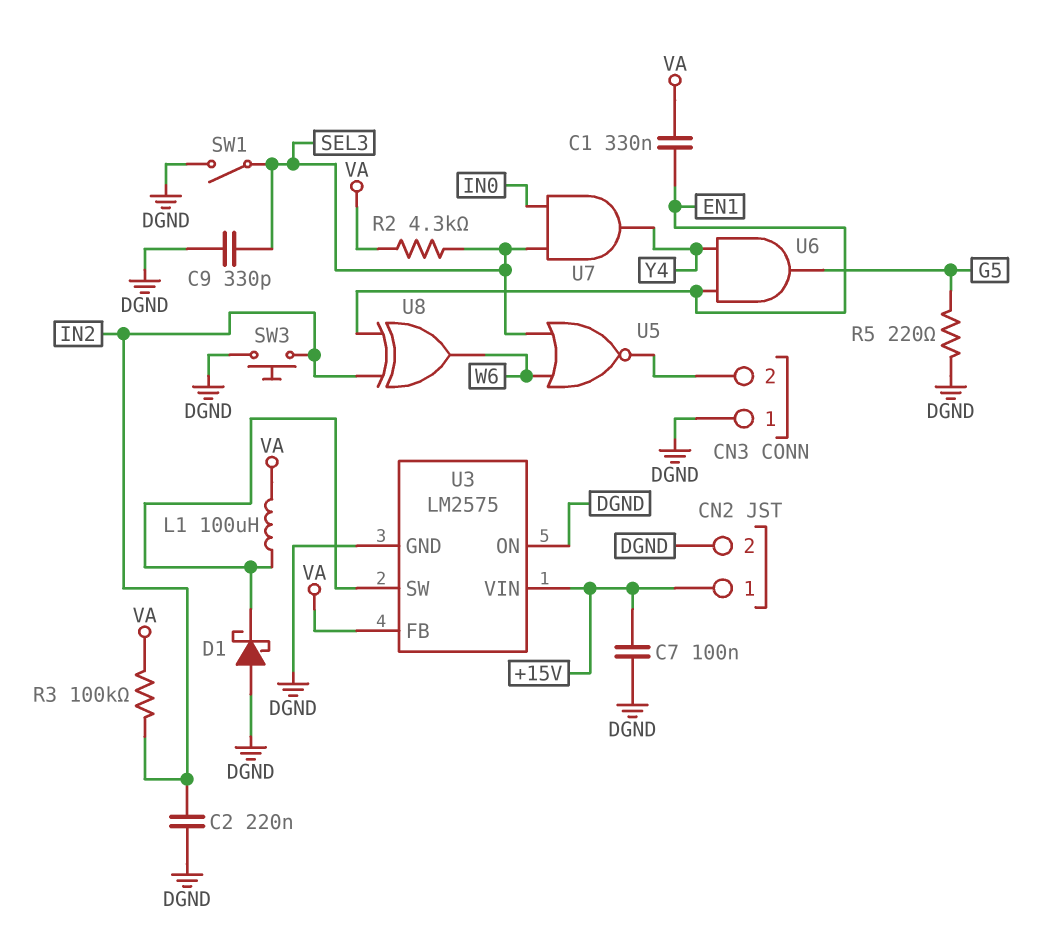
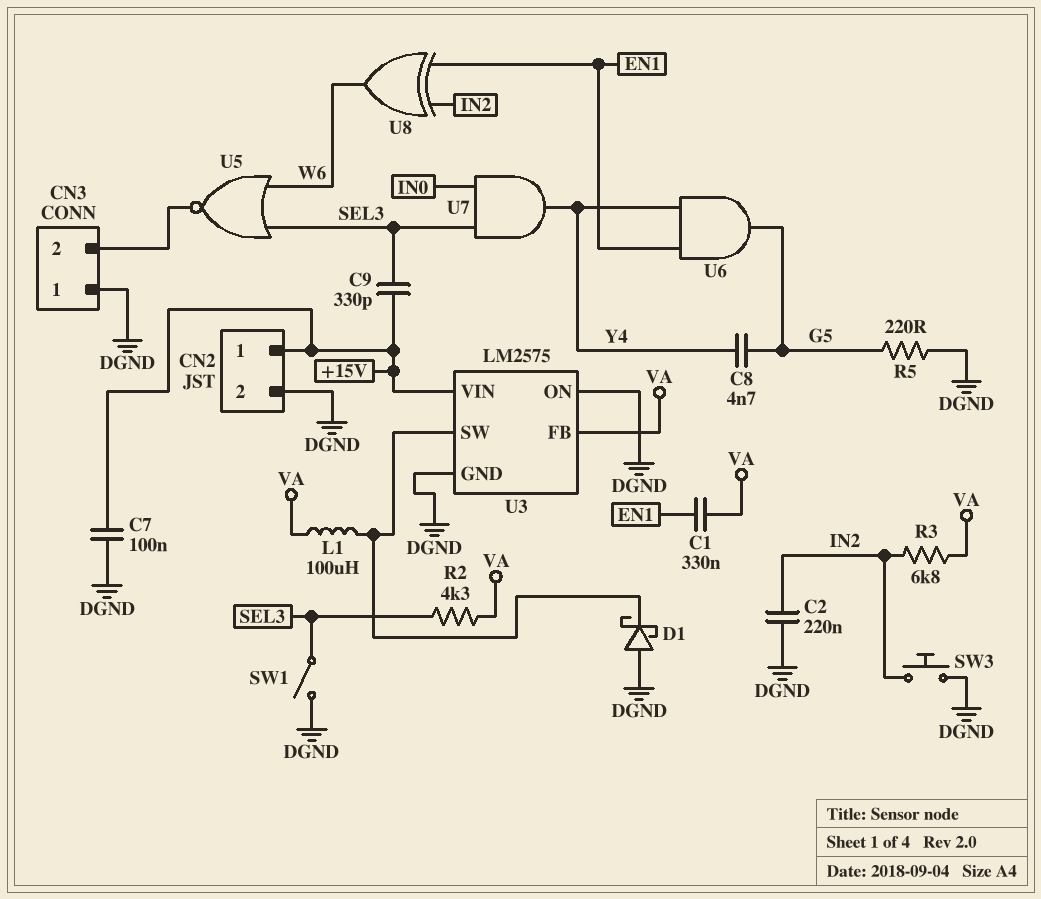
C8: none -> 4.7nF (G5, Y4)
C9: 330pF (DGND, SEL3) -> 330pF (+15V, SEL3)
R3: 100k (IN2, VA) -> 6.8k (IN2, VA)

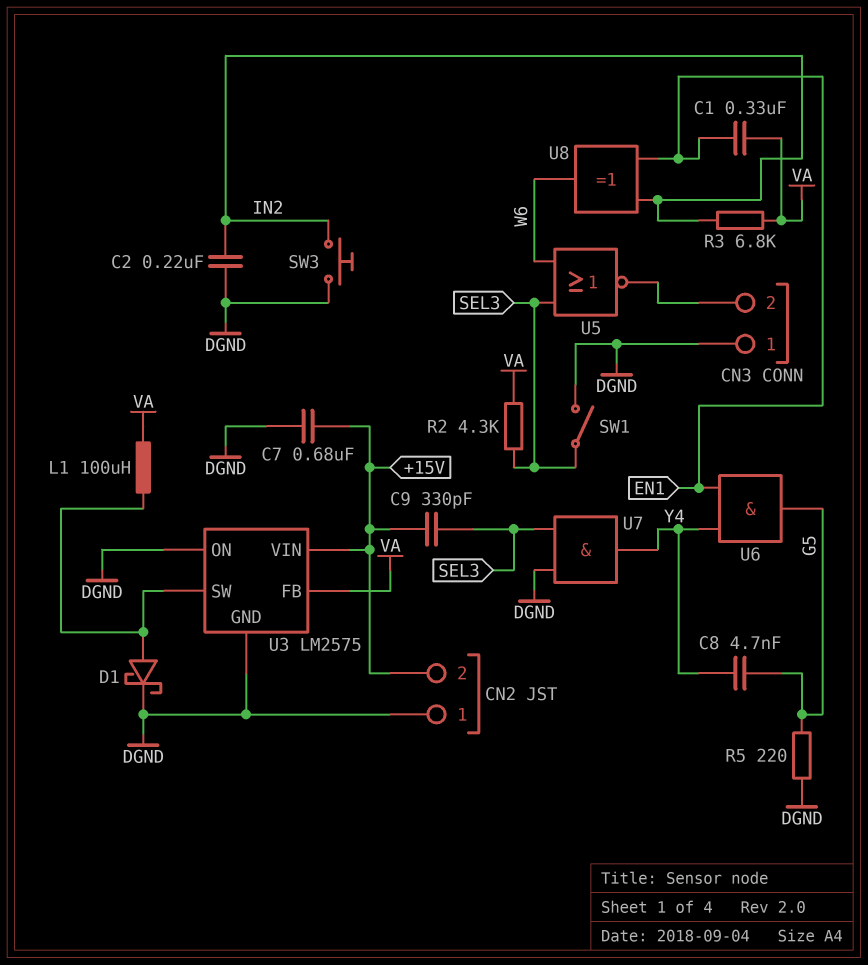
C7: 100nF (+15V, DGND) -> 680nF (+15V, DGND)
CN2 pin 1: +15V -> DGND
CN2 pin 2: DGND -> +15V
D1: schottky (A DGND, K U3/SW) -> schottky (A U3/SW, K DGND)
U7: AND (in IN0, in SEL3, out Y4) -> AND (in DGND, in SEL3, out Y4)

